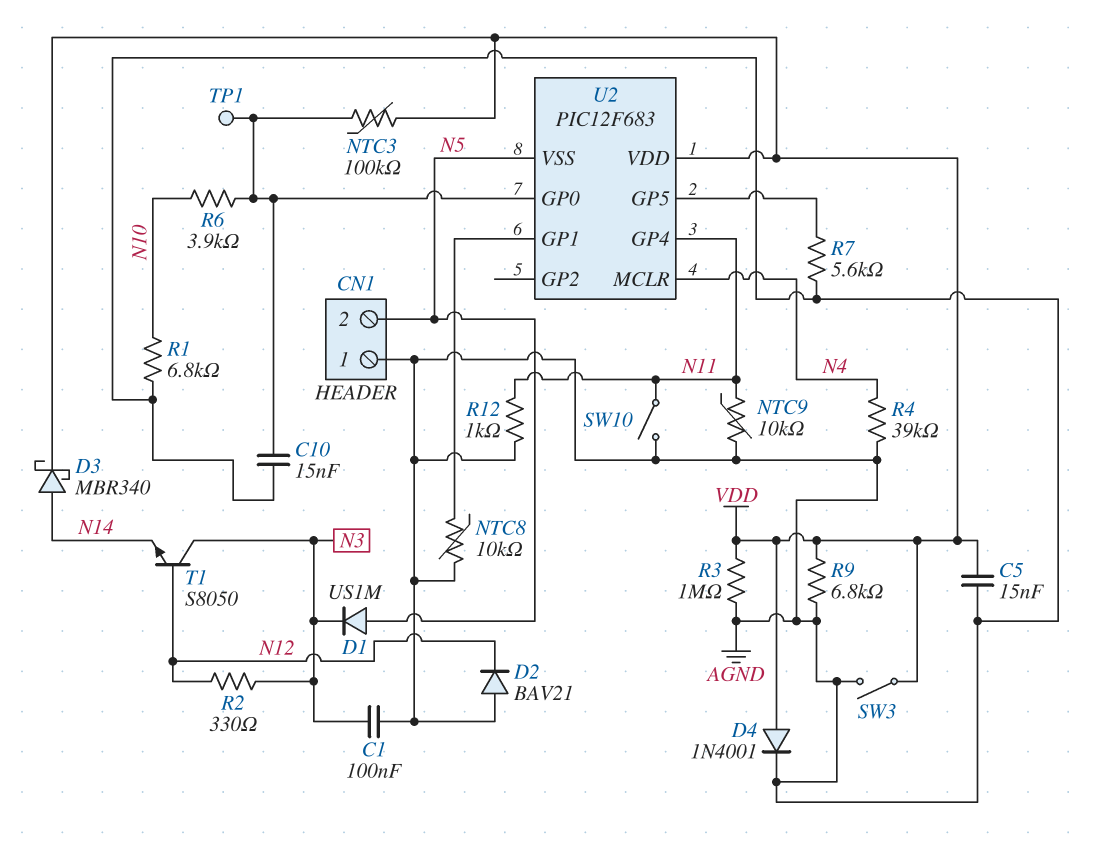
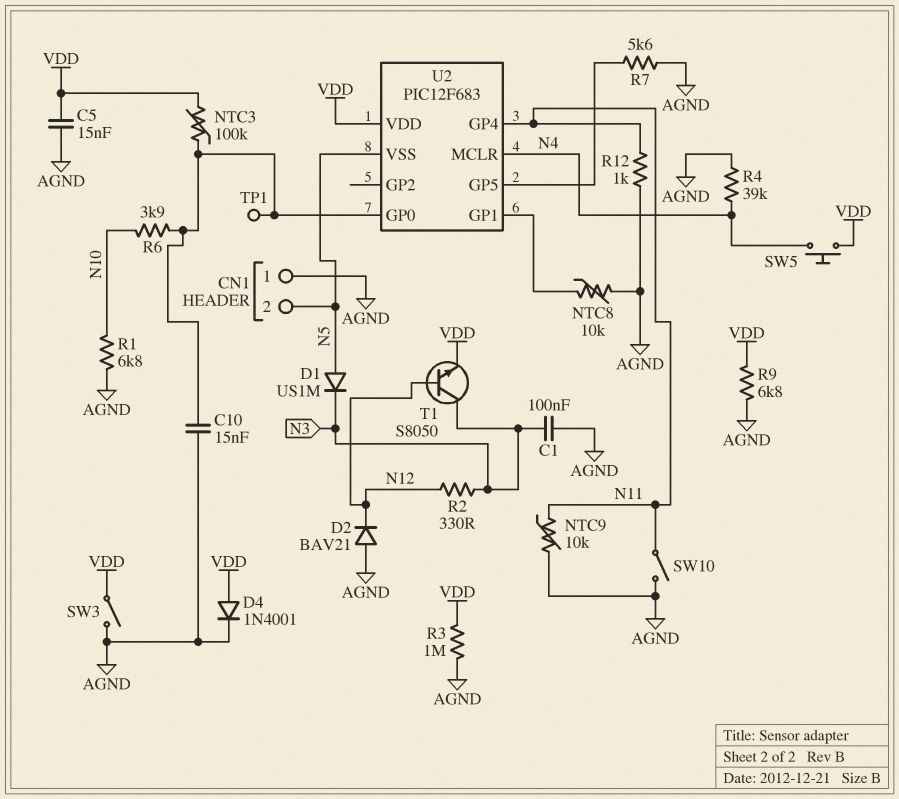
D3: schottky MBR340 (A N14, K VDD) -> none
SW5: none -> button (N4, VDD)
T1: NPN S8050 (B N12, C N3, E N14) -> NPN S8050 (B N12, C N3, E VDD)

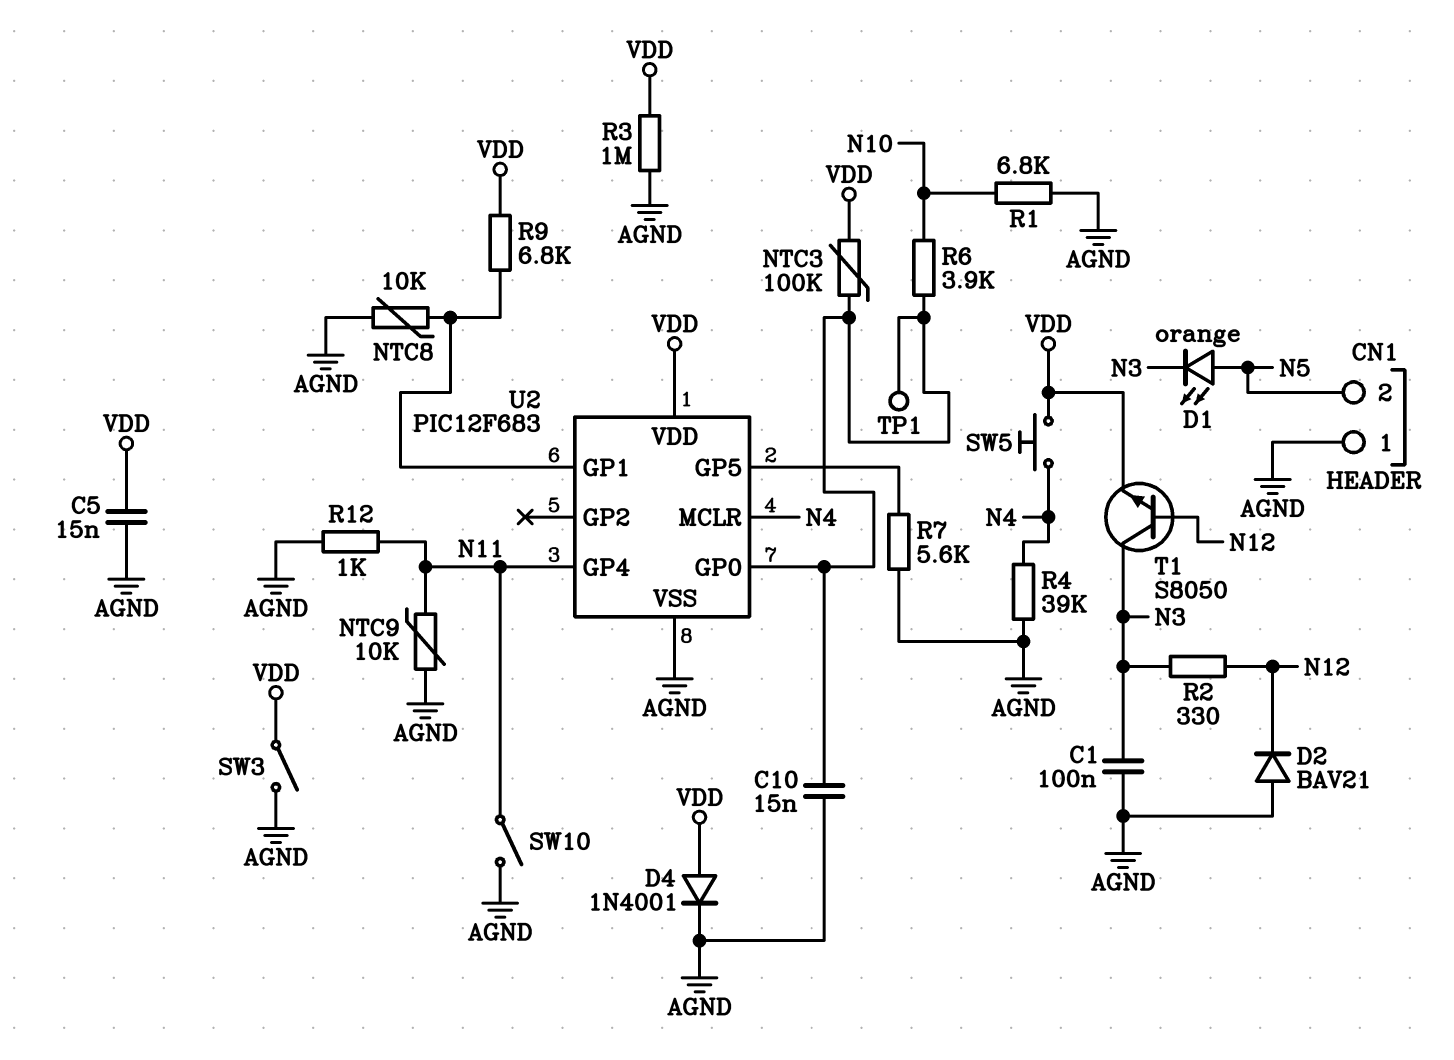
D1: diode US1M (A N5, K N3) -> LED orange (A N5, K N3)
R9: 6.8k (AGND, VDD) -> 6.8k (U2/GP1, VDD)
U2 pin VSS: N5 -> AGND

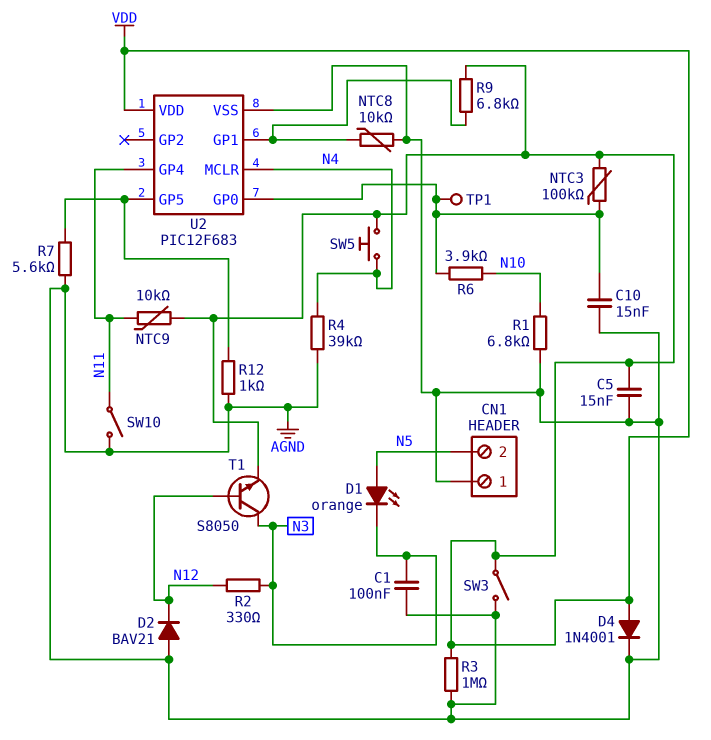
NTC9: 10k (AGND, N11) -> 10k (N11, VDD)
R12: 1k (AGND, N11) -> 1k (AGND, U2/GP5)

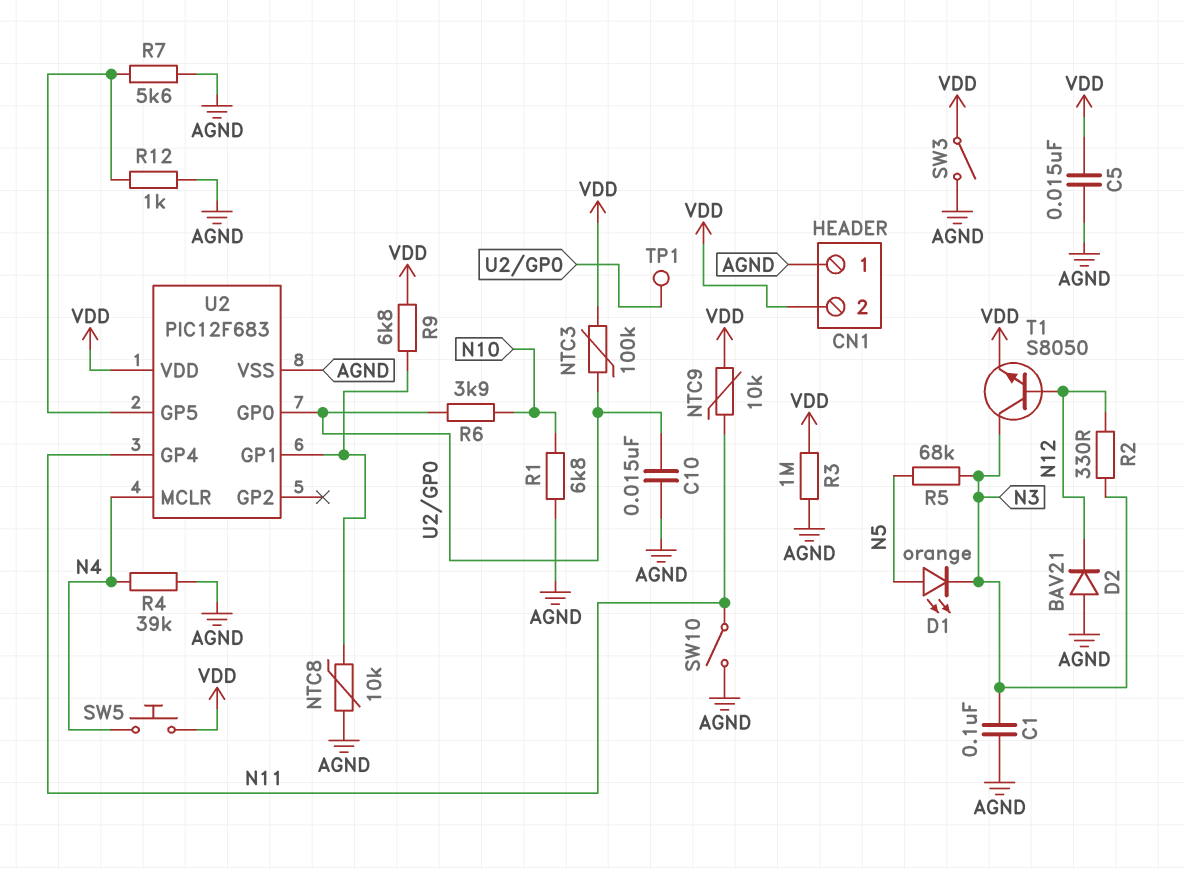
CN1 pin 2: N5 -> VDD
D4: diode 1N4001 (A VDD, K AGND) -> none
R5: none -> 68k (N3, N5)

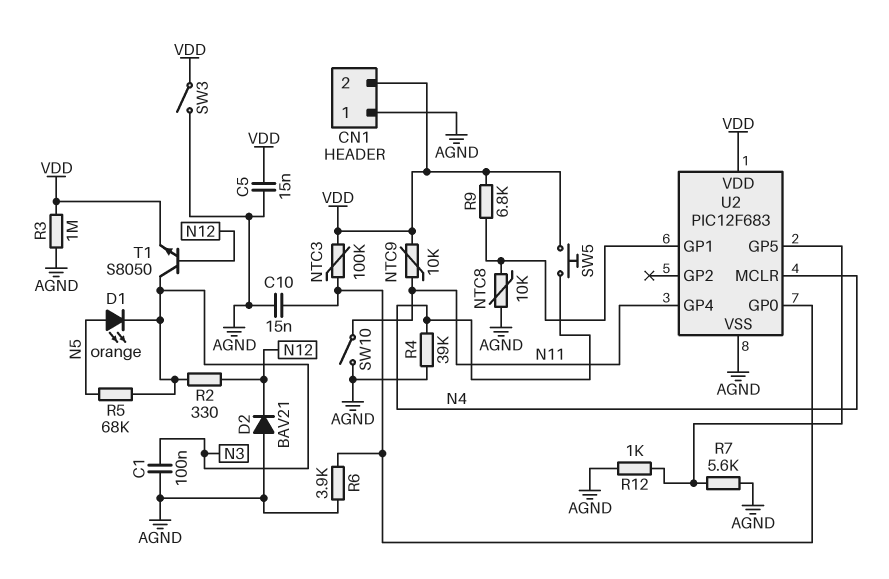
R1: 6.8k (AGND, N10) -> none
R6: 3.9k (N10, U2/GP0) -> 3.9k (AGND, U2/GP0)
TP1: test point (U2/GP0) -> none

